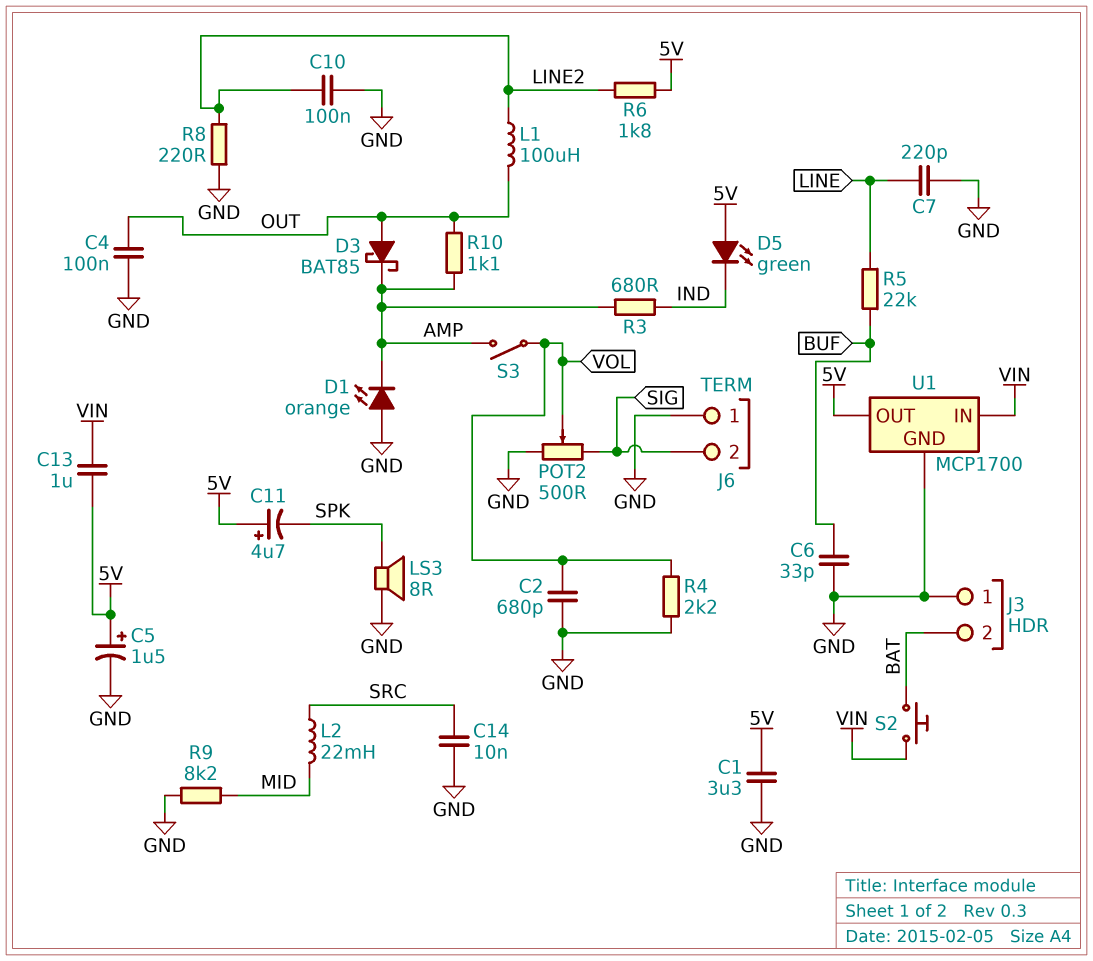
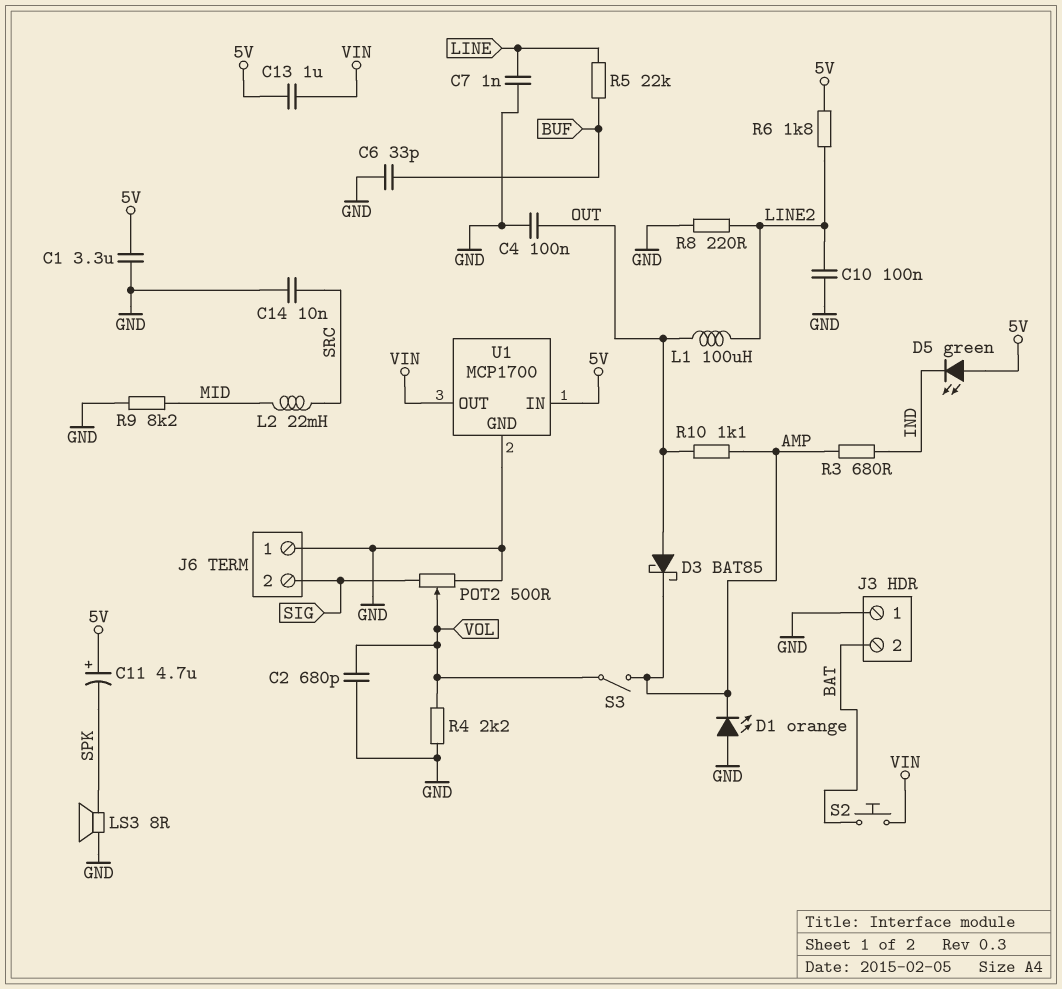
C5: 1.5uF (plus 5V, minus GND) -> none
C7: 220pF (GND, LINE) -> 1nF (GND, LINE)
U1 pin IN: VIN -> 5V
U1 pin OUT: 5V -> VIN

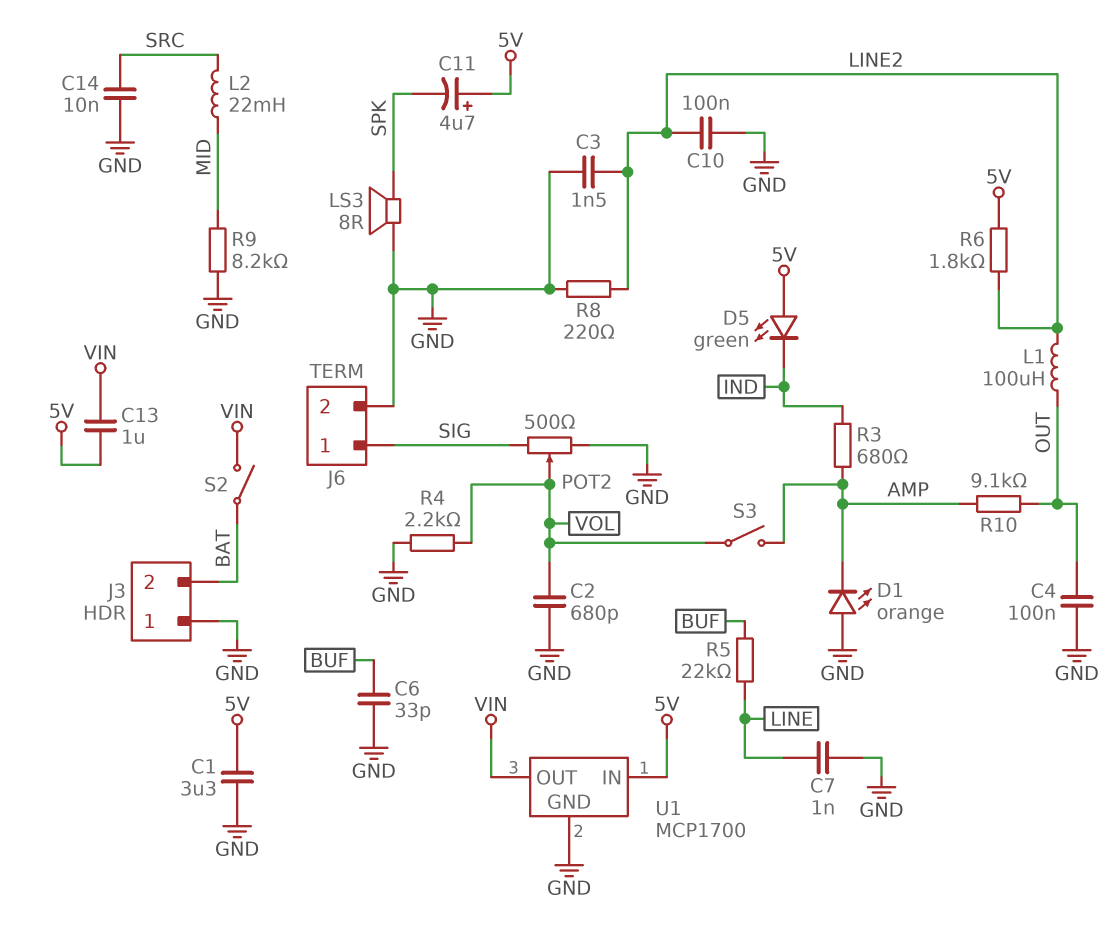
C3: none -> 1.5nF (GND, LINE2)
D3: schottky BAT85 (A OUT, K AMP) -> none
J6 pin 1: GND -> SIG
J6 pin 2: SIG -> GND
R10: 1.1k (AMP, OUT) -> 9.1k (AMP, OUT)
S2: button (BAT, VIN) -> switch (BAT, VIN)

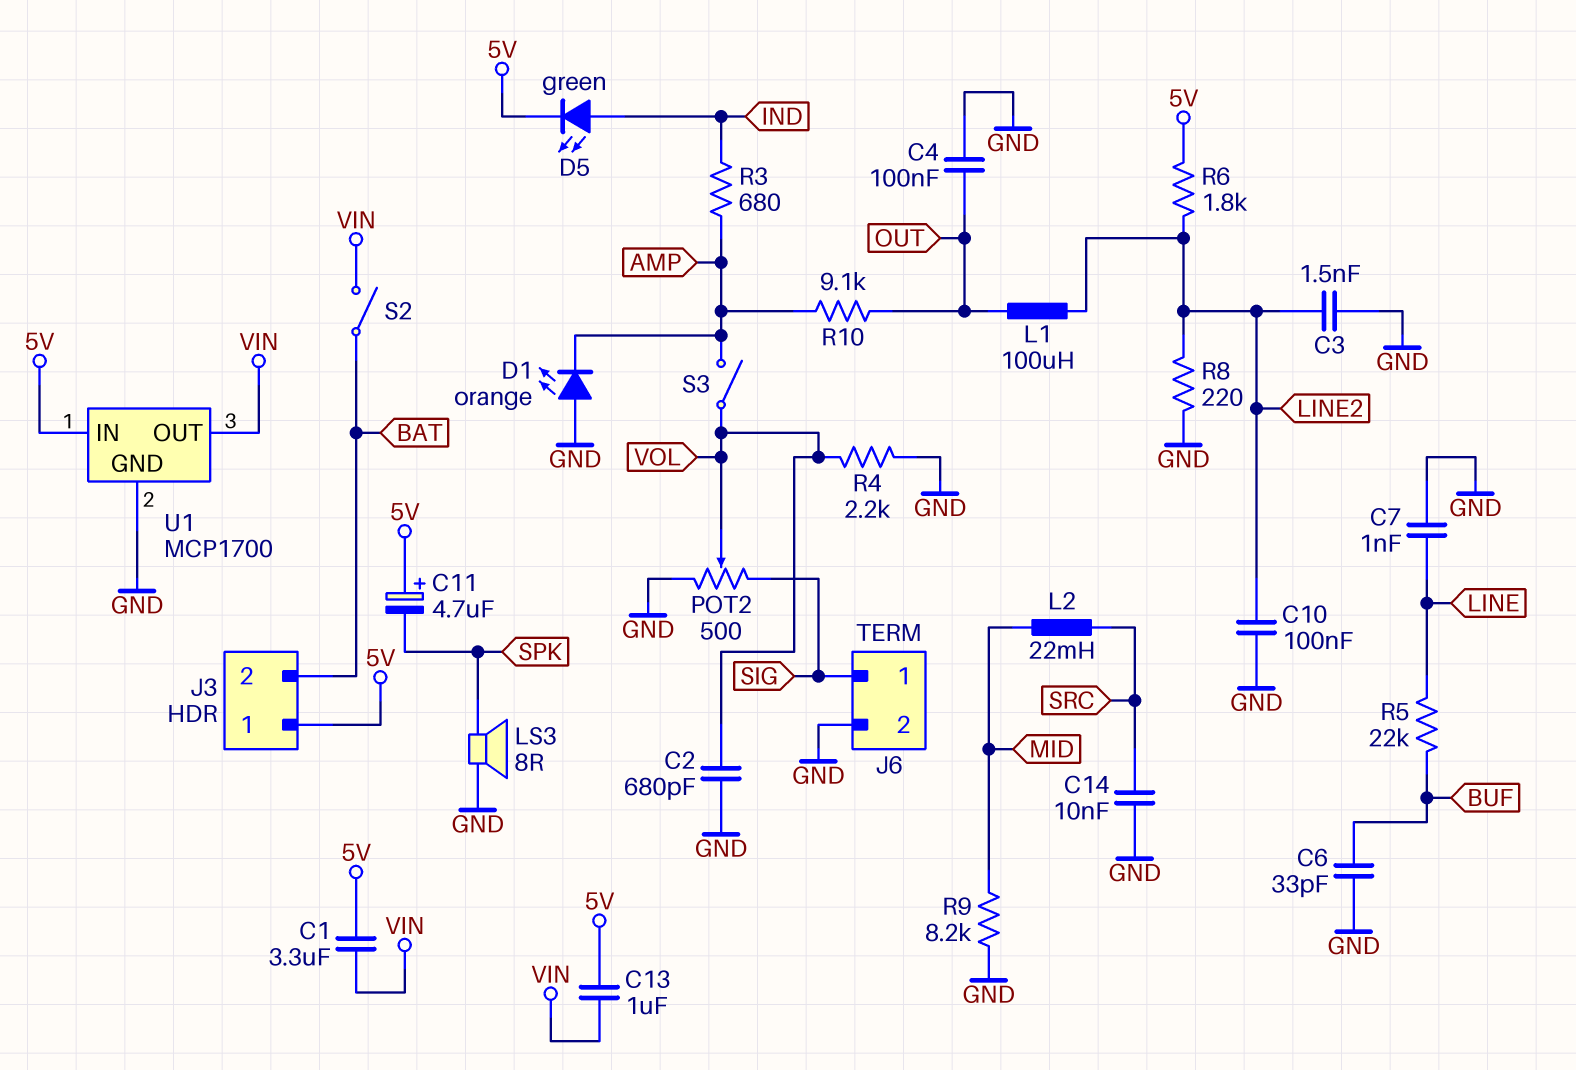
C1: 3.3uF (5V, GND) -> 3.3uF (5V, VIN)
D5: LED green (A 5V, K IND) -> LED green (A IND, K 5V)
J3 pin 1: GND -> 5V

